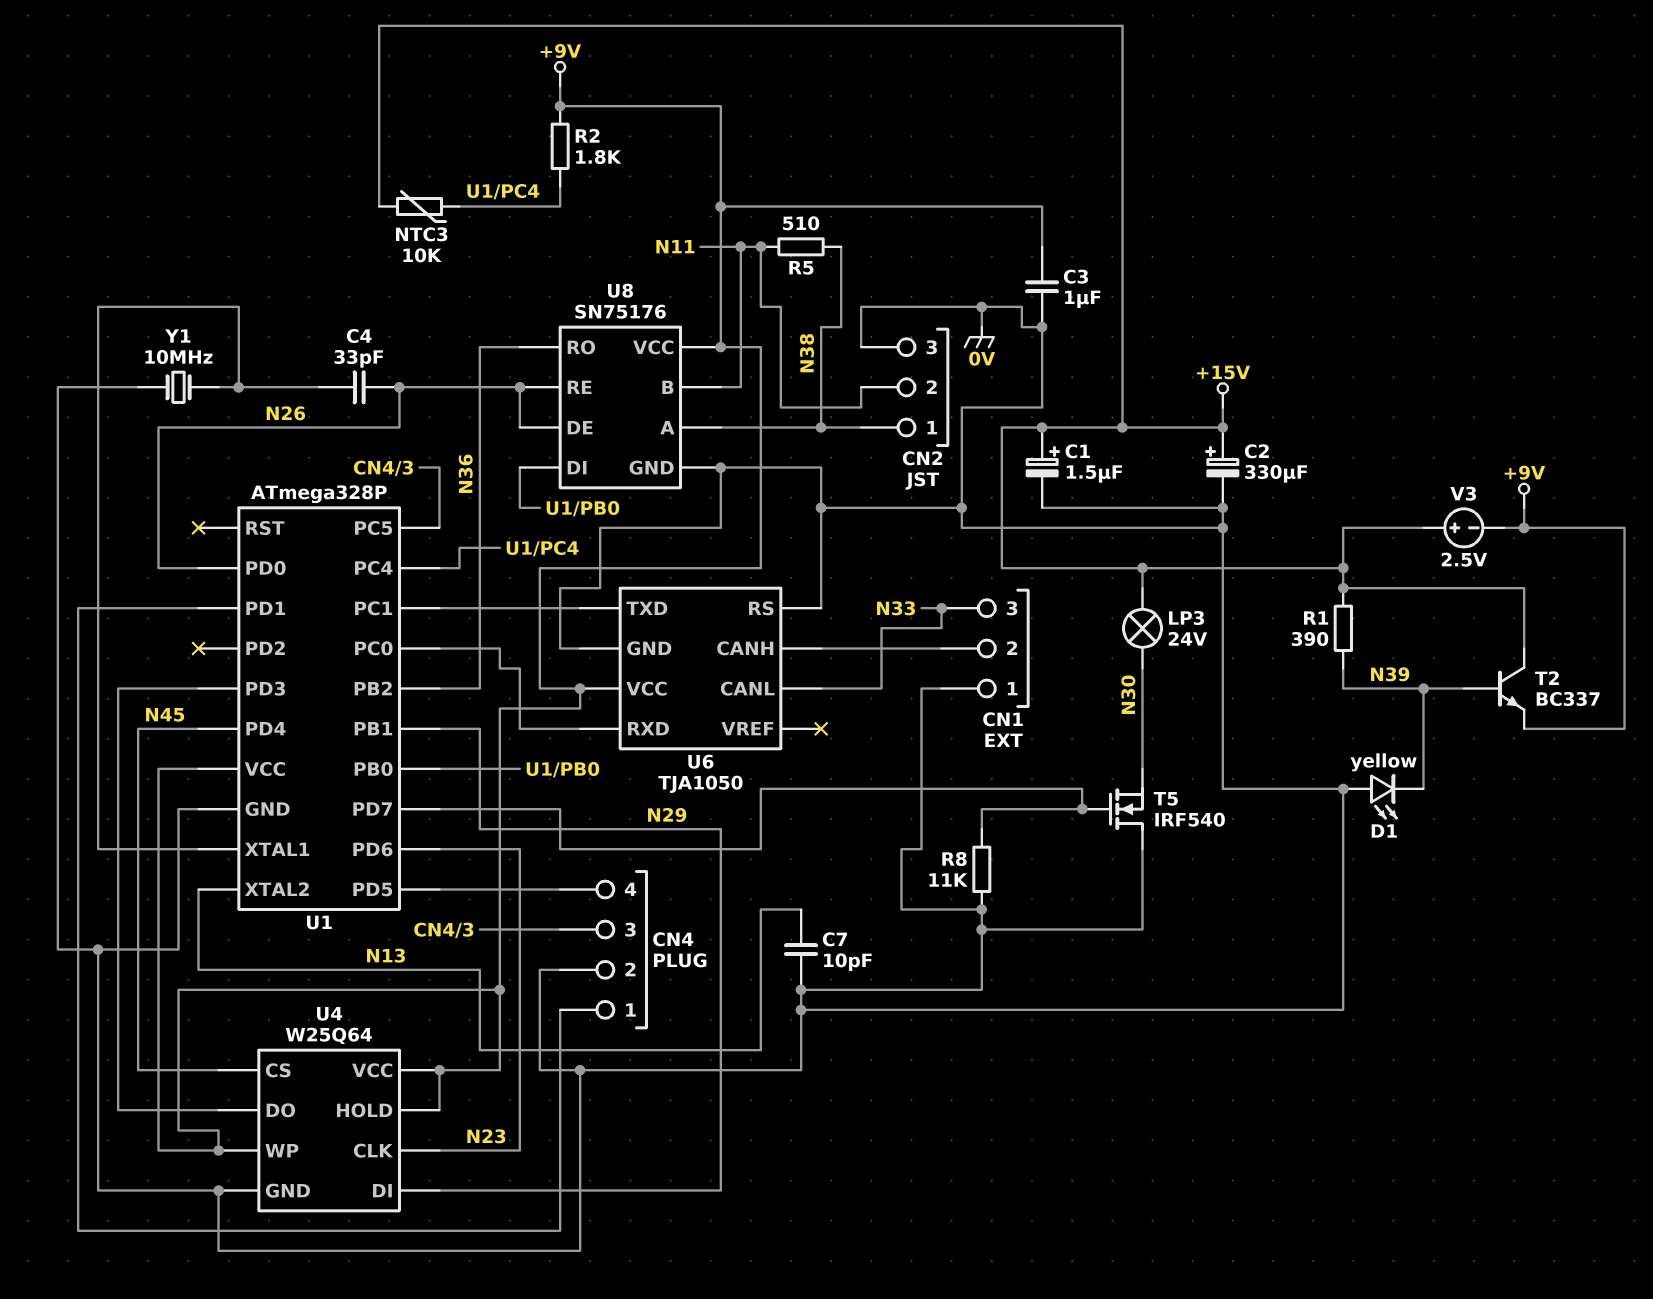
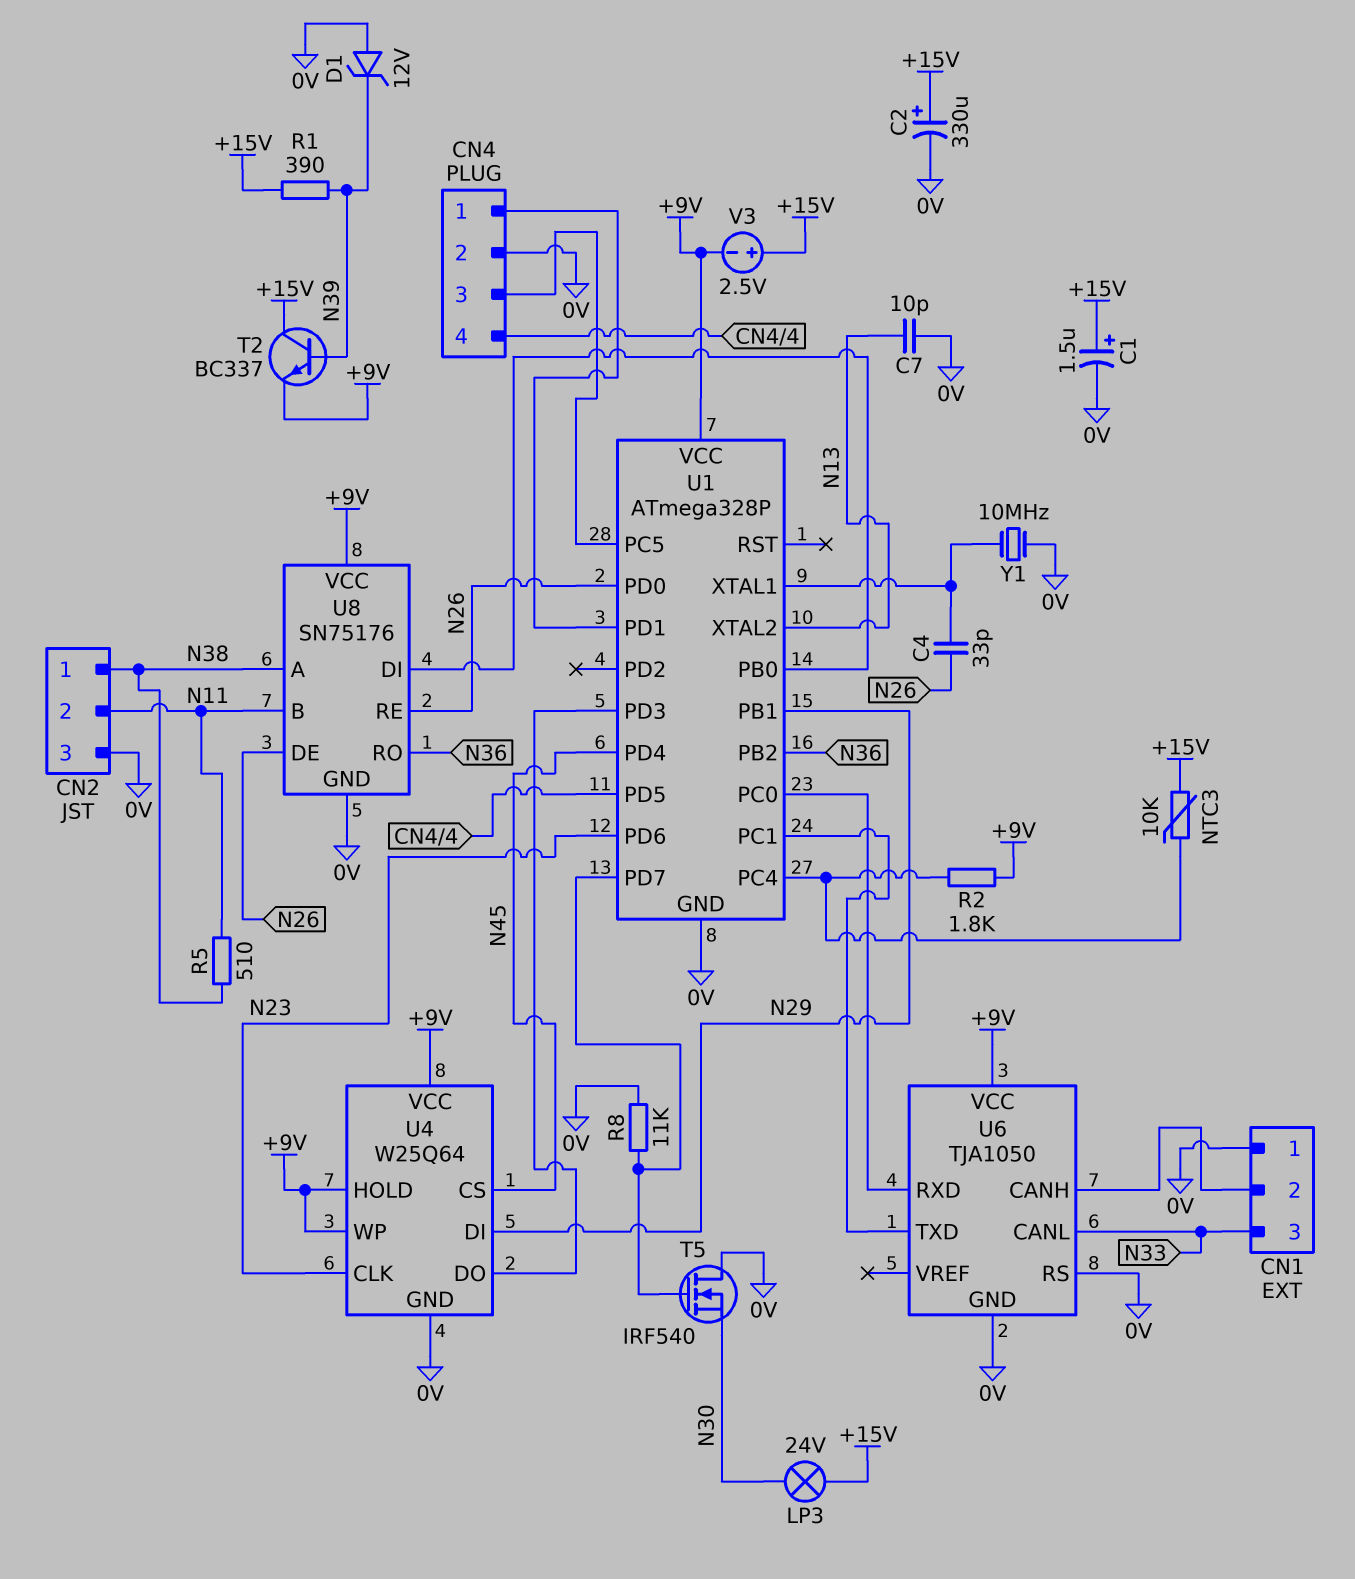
C3: 1uF (+9V, 0V) -> none
D1: LED yellow (A 0V, K N39) -> zener 12V (A 0V, K N39)

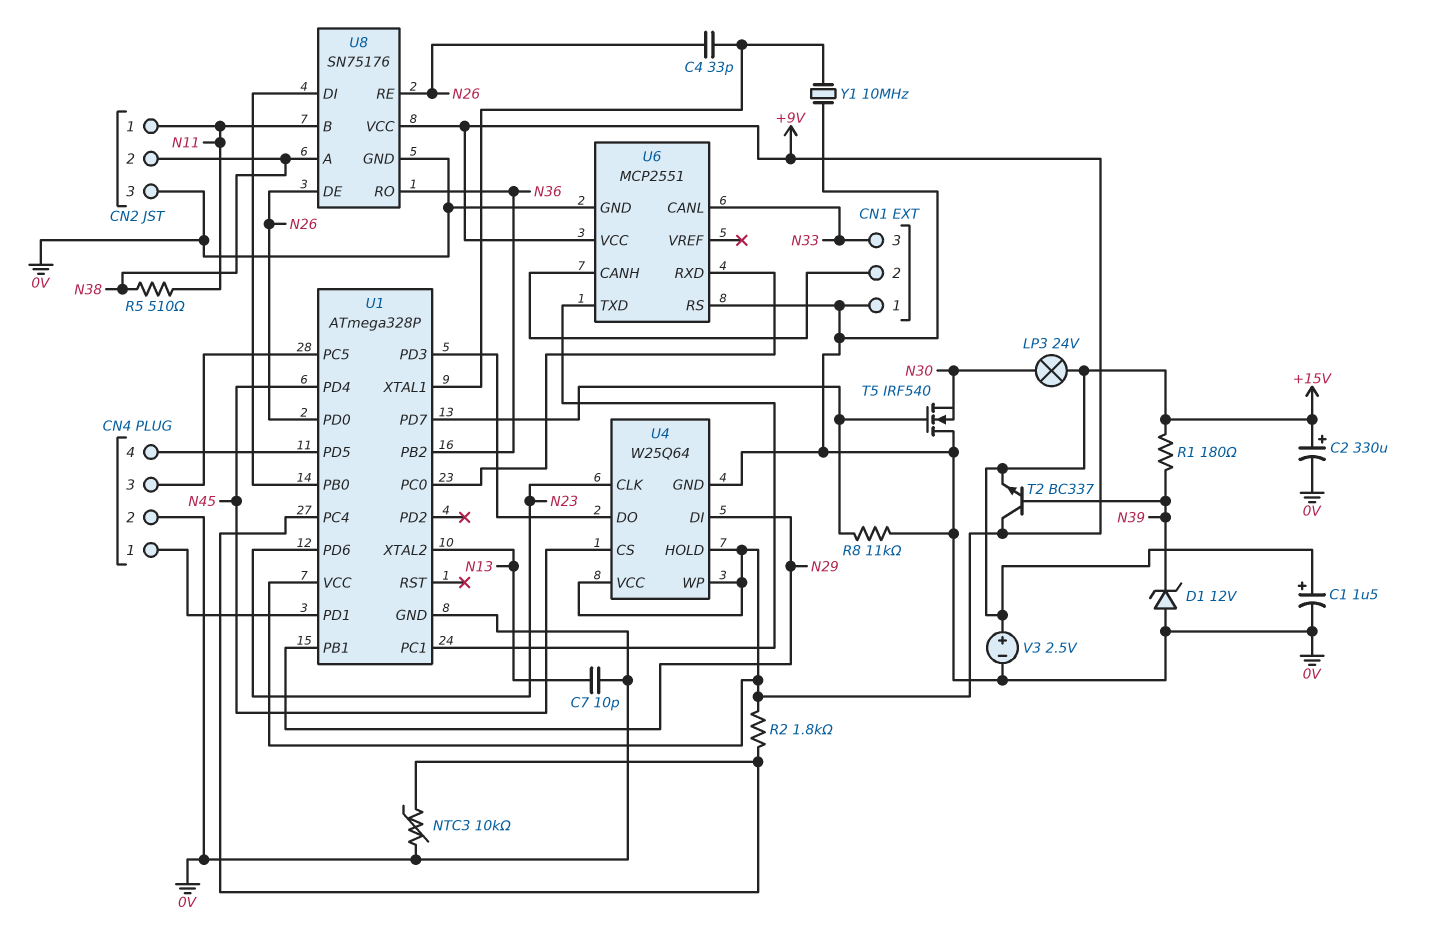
CN2 pin 1: N38 -> N11
CN2 pin 2: N11 -> N38
NTC3: 10k (+15V, U1/PC4) -> 10k (0V, U1/PC4)
R1: 390 (+15V, N39) -> 180 (+15V, N39)
T2: NPN BC337 (B N39, C +15V, E +9V) -> NPN BC337 (B N39, C +9V, E +15V)
U6: TJA1050 -> MCP2551
V3: 2.5V (plus +15V, minus +9V) -> 2.5V (plus +15V, minus 0V)

